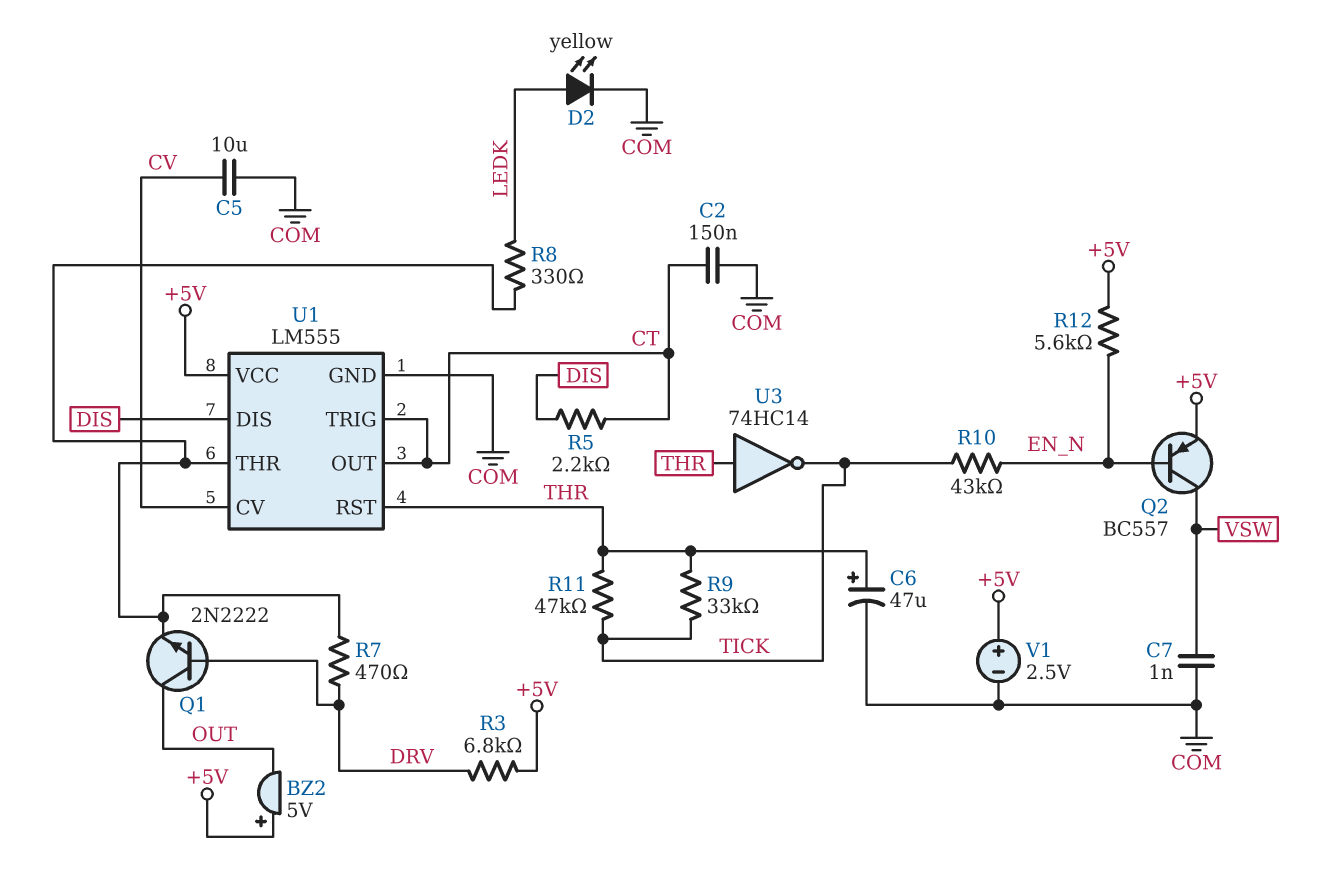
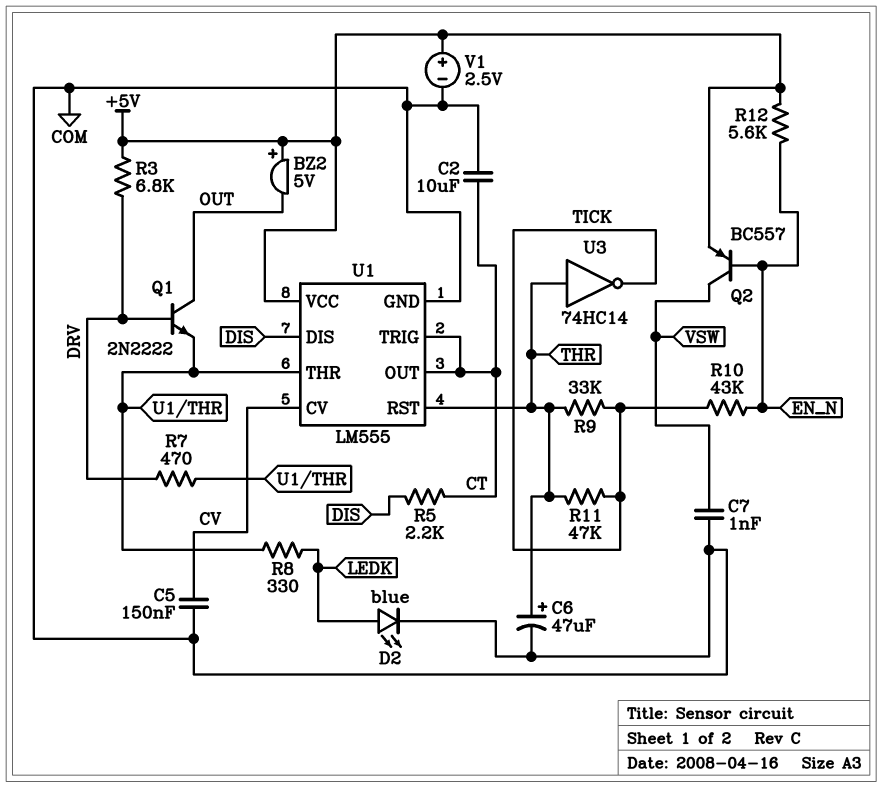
C2: 150nF (COM, CT) -> 10uF (COM, CT)
C5: 10uF (COM, CV) -> 150nF (COM, CV)
D2: LED yellow (A LEDK, K COM) -> LED blue (A LEDK, K COM)

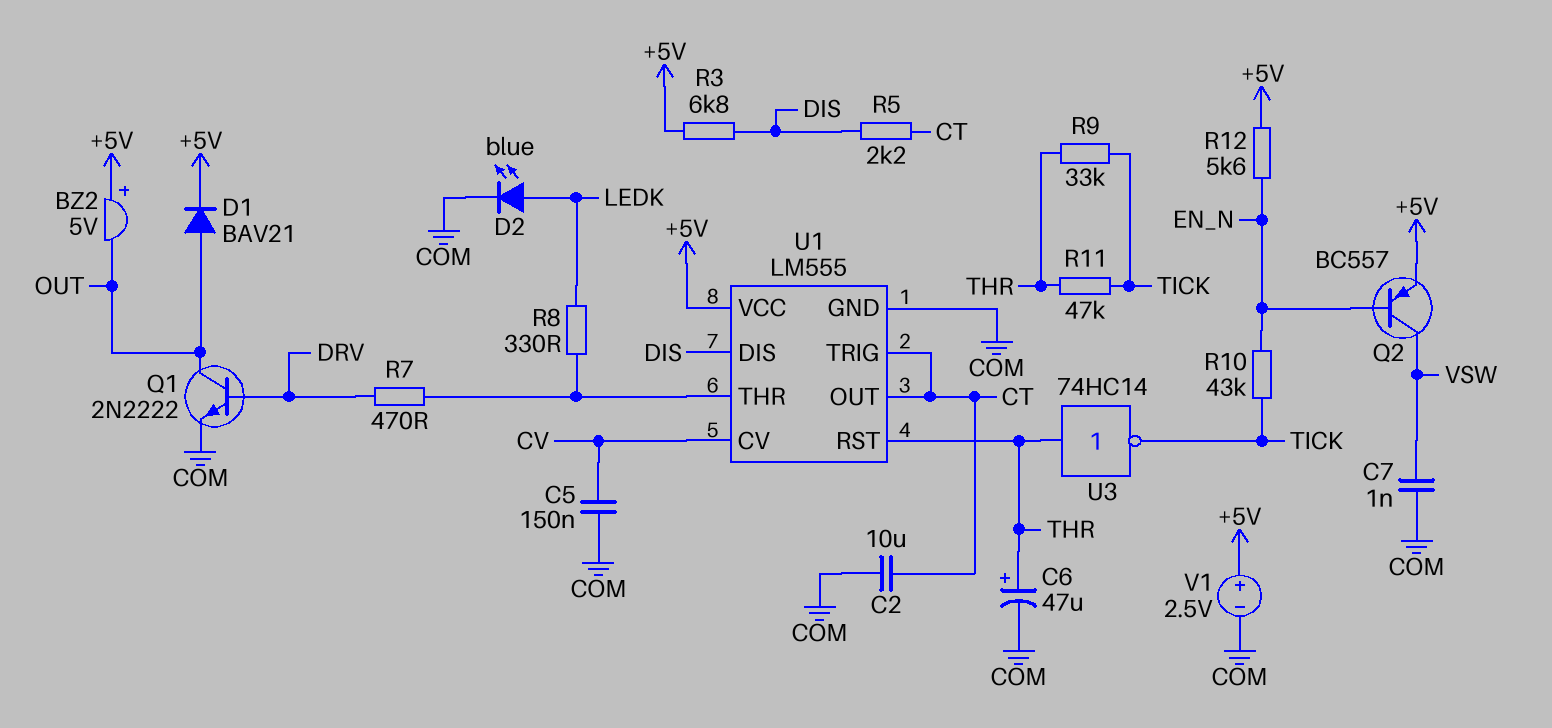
D1: none -> diode BAV21 (A OUT, K +5V)
Q1: NPN 2N2222 (B DRV, C OUT, E U1/THR) -> NPN 2N2222 (B DRV, C OUT, E COM)
R3: 6.8k (+5V, DRV) -> 6.8k (+5V, DIS)

